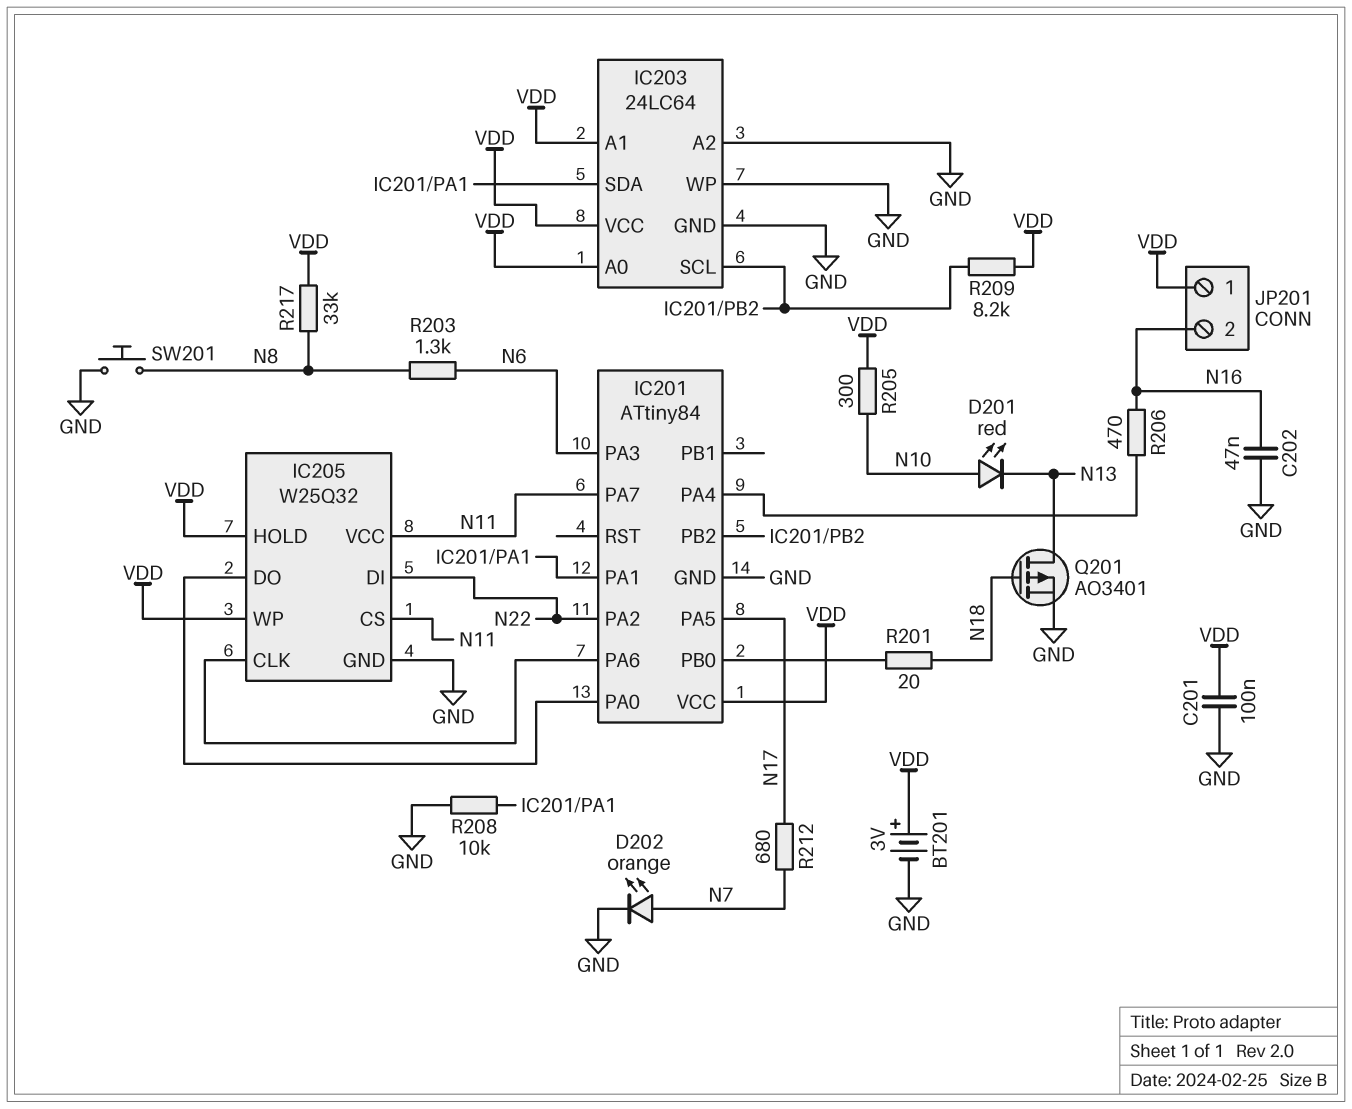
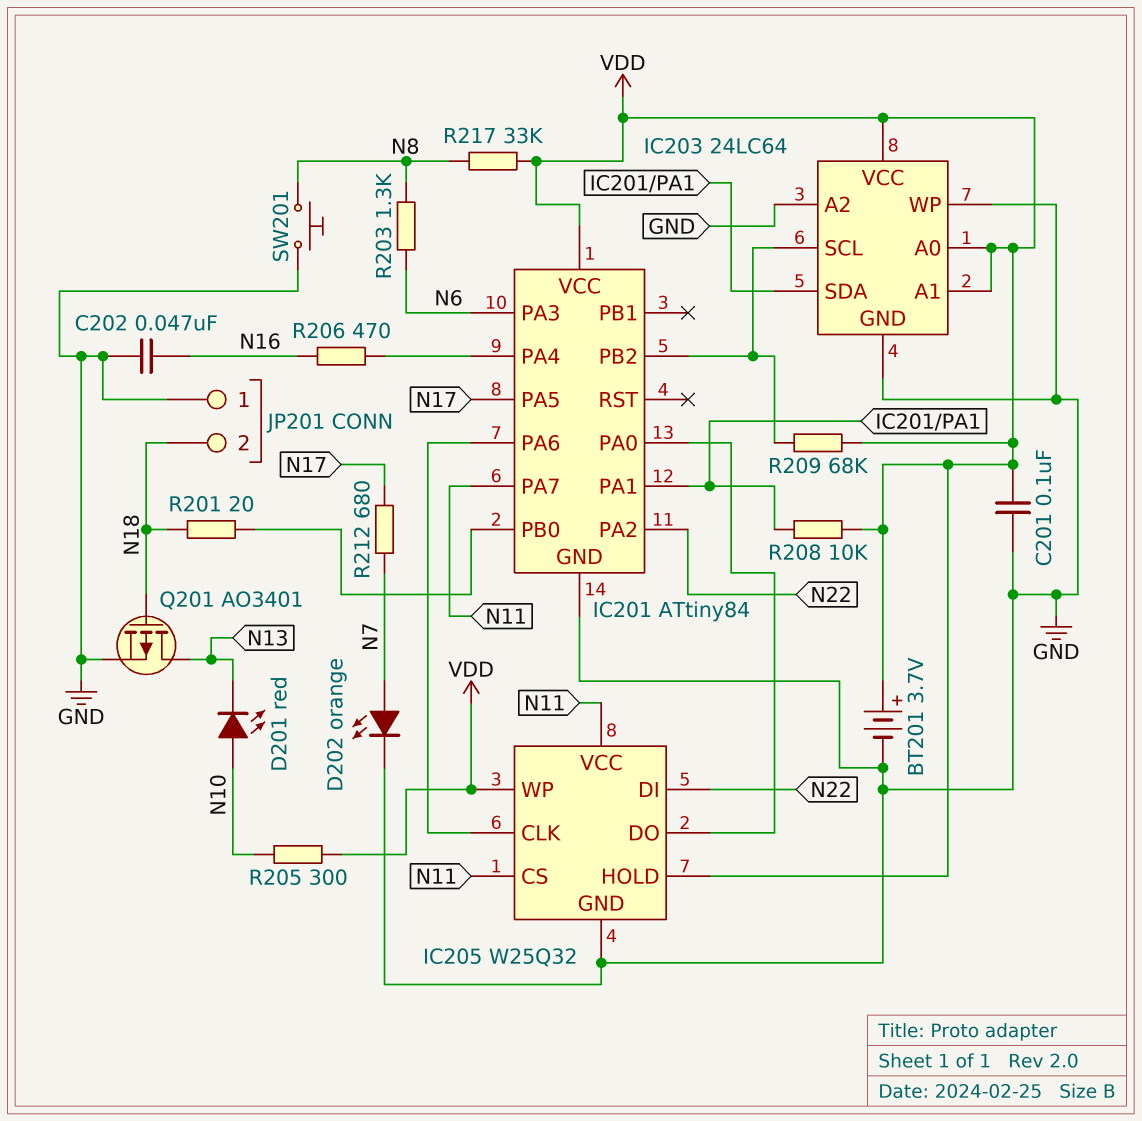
BT201: 3V (plus VDD, minus GND) -> 3.7V (plus VDD, minus GND)
JP201 pin 1: VDD -> GND
JP201 pin 2: N16 -> N18
R208: 10k (GND, IC201/PA1) -> 10k (IC201/PA1, VDD)
R209: 8.2k (IC201/PB2, VDD) -> 68k (IC201/PB2, VDD)

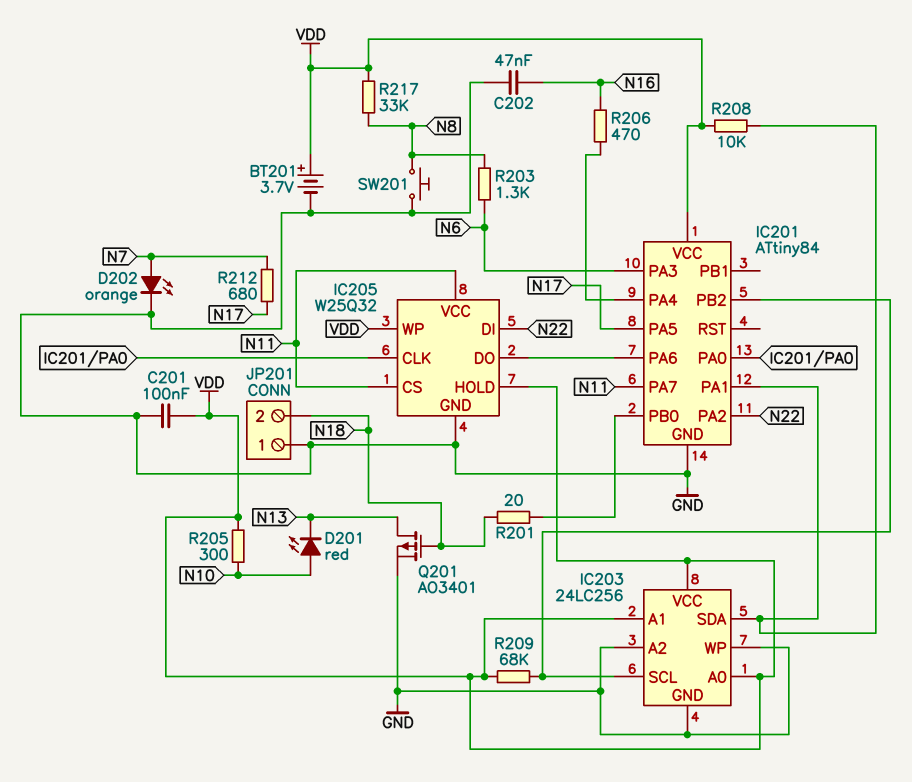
IC203: 24LC64 -> 24LC256
IC205 pin CLK: IC201/PA6 -> IC201/PA0
IC205 pin DO: IC201/PA0 -> IC201/PA6

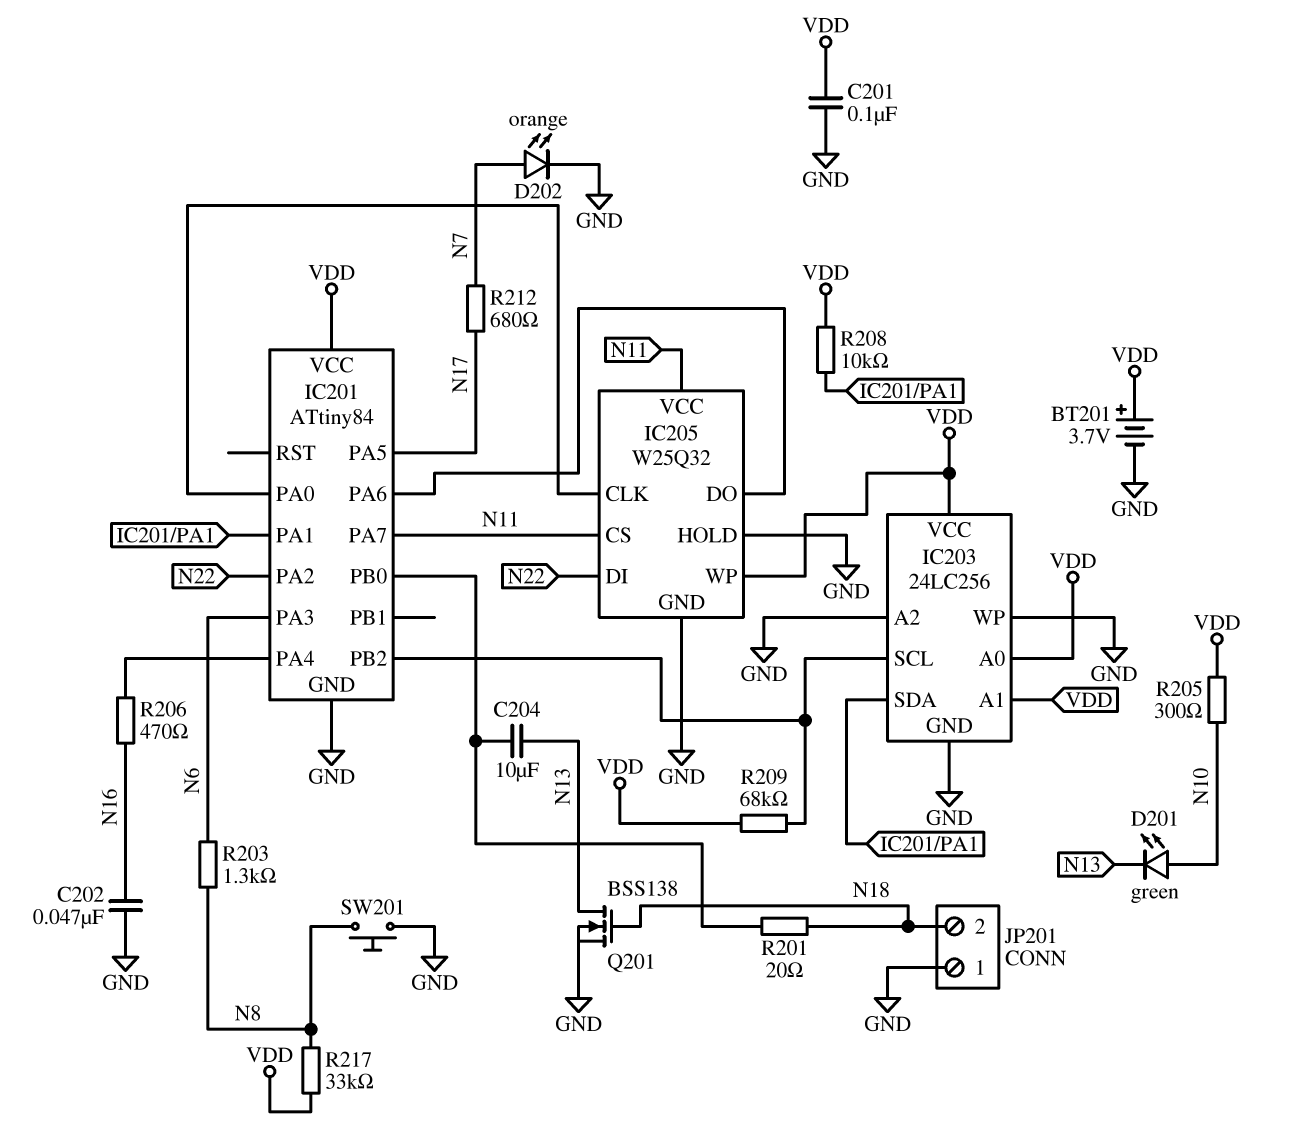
C204: none -> 10uF (IC201/PB0, N13)
D201: LED red (A N10, K N13) -> LED green (A N10, K N13)
IC205 pin HOLD: VDD -> GND
Q201: PMOS AO3401 (G N18, D N13, S GND) -> NMOS BSS138 (G N18, D N13, S GND)

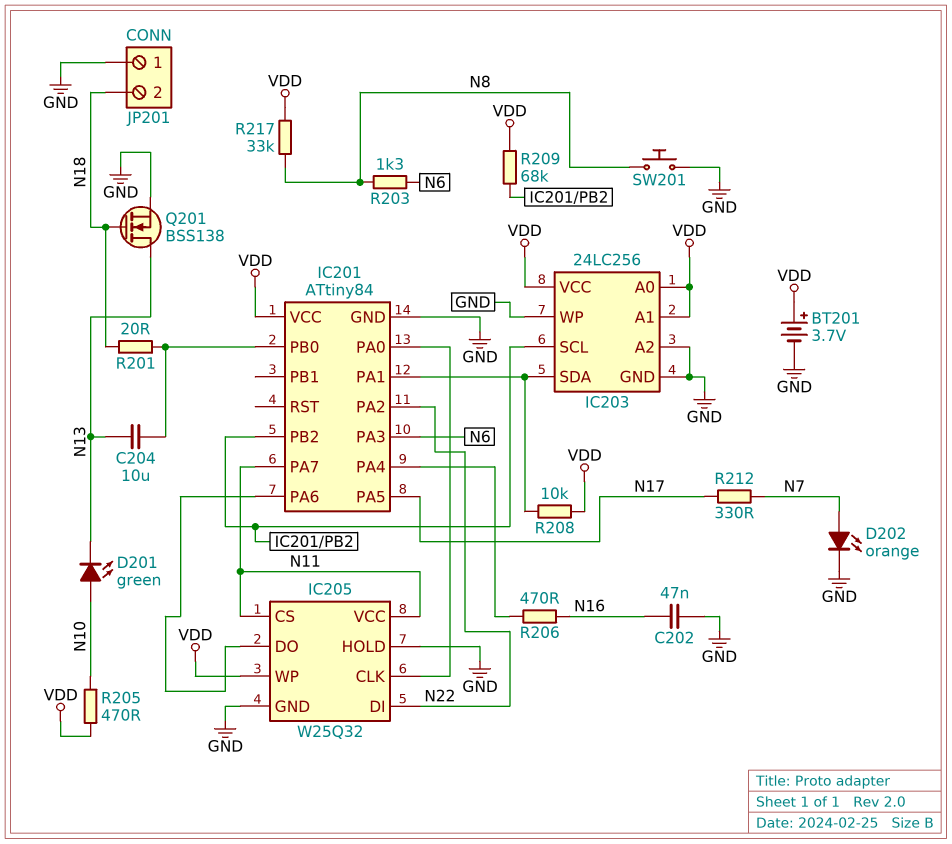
C201: 100nF (GND, VDD) -> none
R205: 300 (N10, VDD) -> 470 (N10, VDD)
R212: 680 (N7, N17) -> 330 (N7, N17)

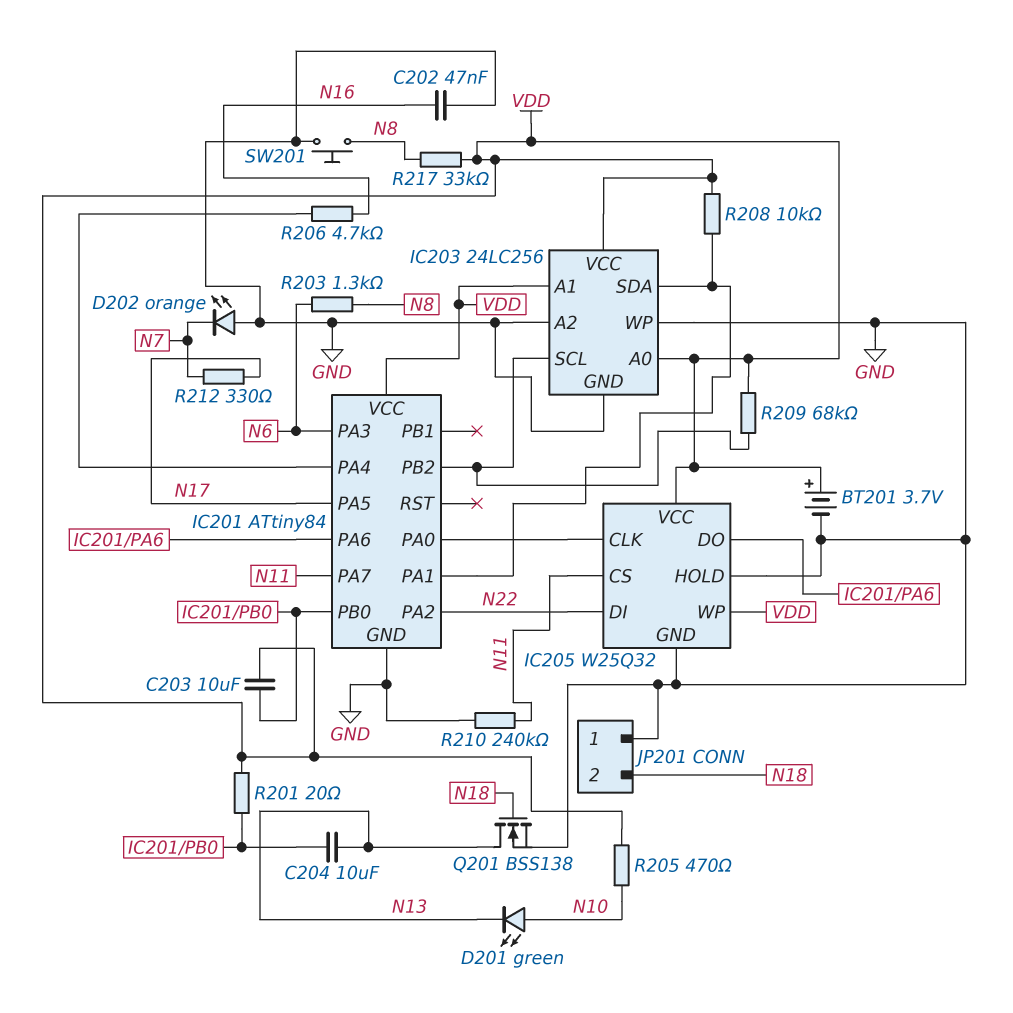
C203: none -> 10uF (IC201/PB0, VDD)
D202: LED orange (A N7, K GND) -> LED orange (A GND, K N7)
IC205 pin VCC: N11 -> VDD
R201: 20 (IC201/PB0, N18) -> 20 (IC201/PB0, VDD)
R206: 470 (IC201/PA4, N16) -> 4.7k (IC201/PA4, N16)
R210: none -> 240k (GND, N11)

